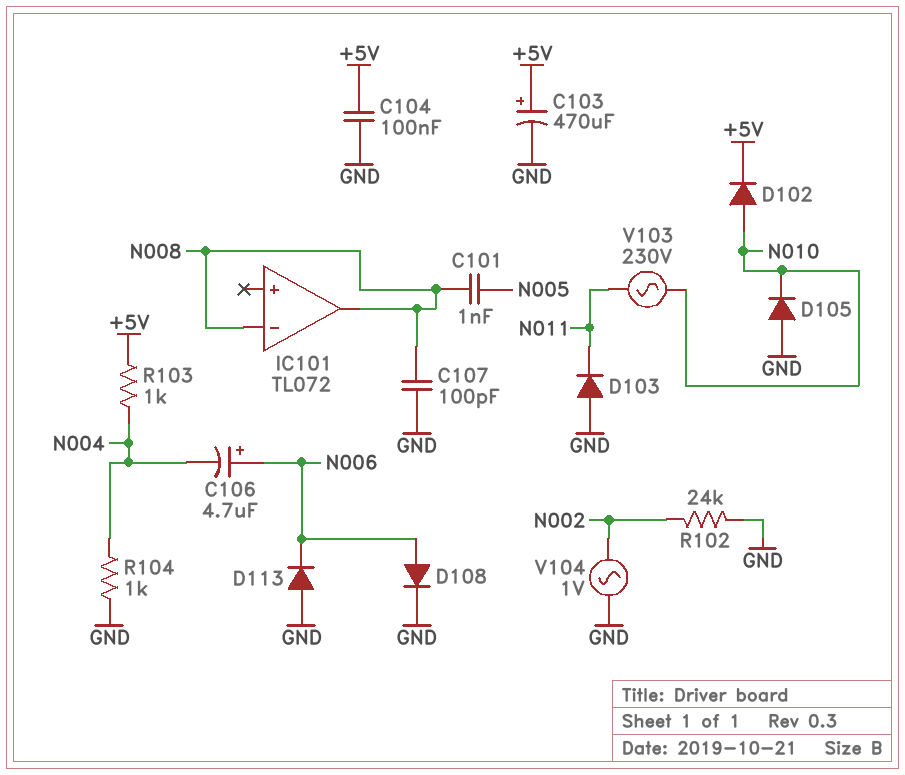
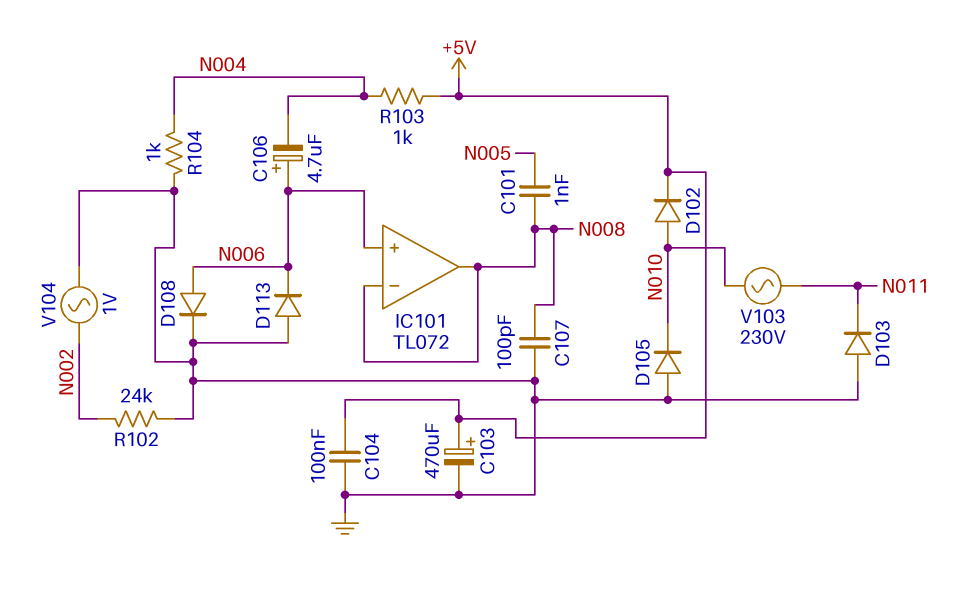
IC101 pin in+: none -> N006

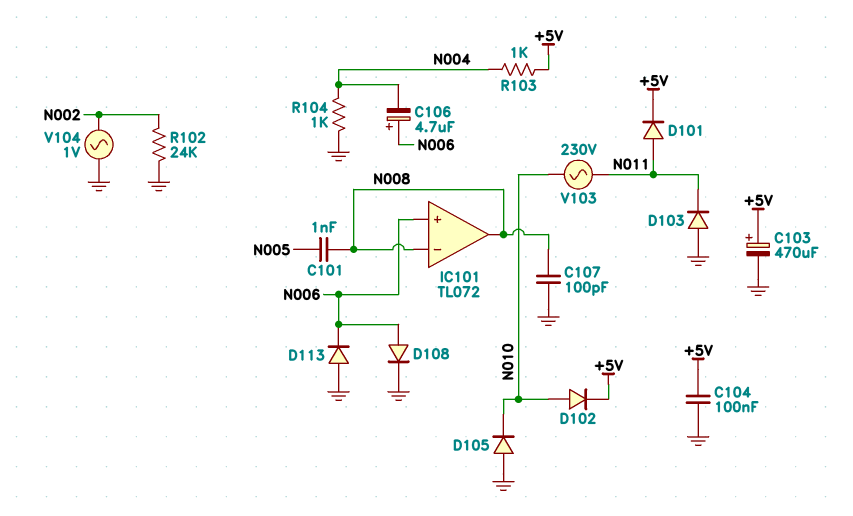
D101: none -> diode (A N011, K +5V)

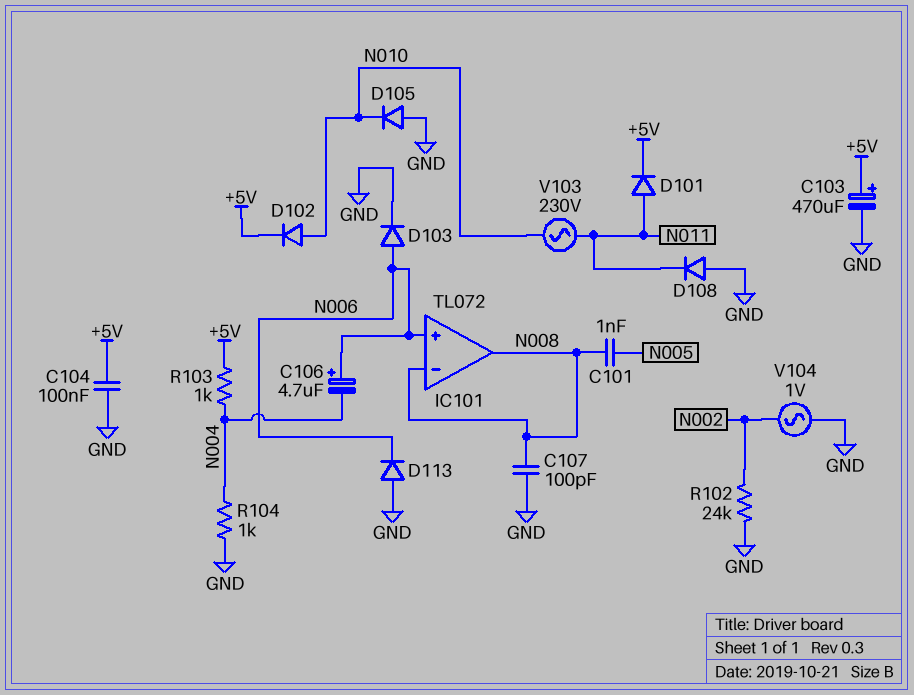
D103: diode (A GND, K N011) -> diode (A N006, K GND)
D108: diode (A N006, K GND) -> diode (A GND, K N011)

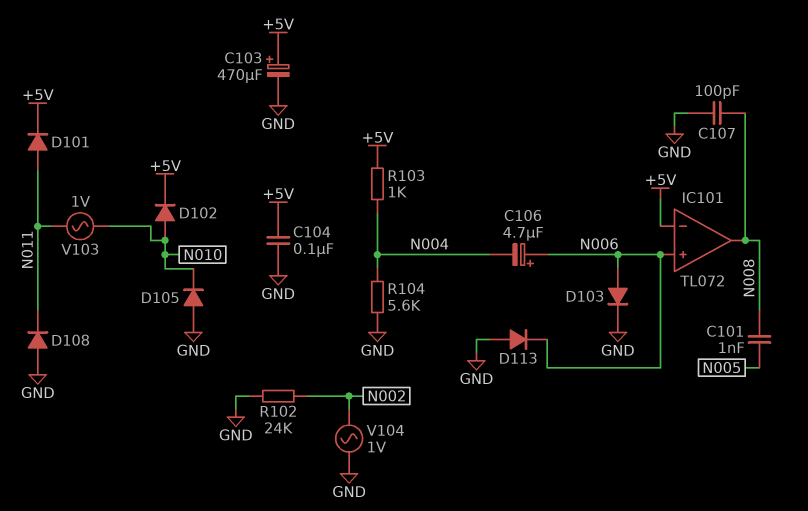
IC101 pin in-: N008 -> +5V
R104: 1k (GND, N004) -> 5.6k (GND, N004)
V103: AC 230V (N010, N011) -> AC 1V (N010, N011)

